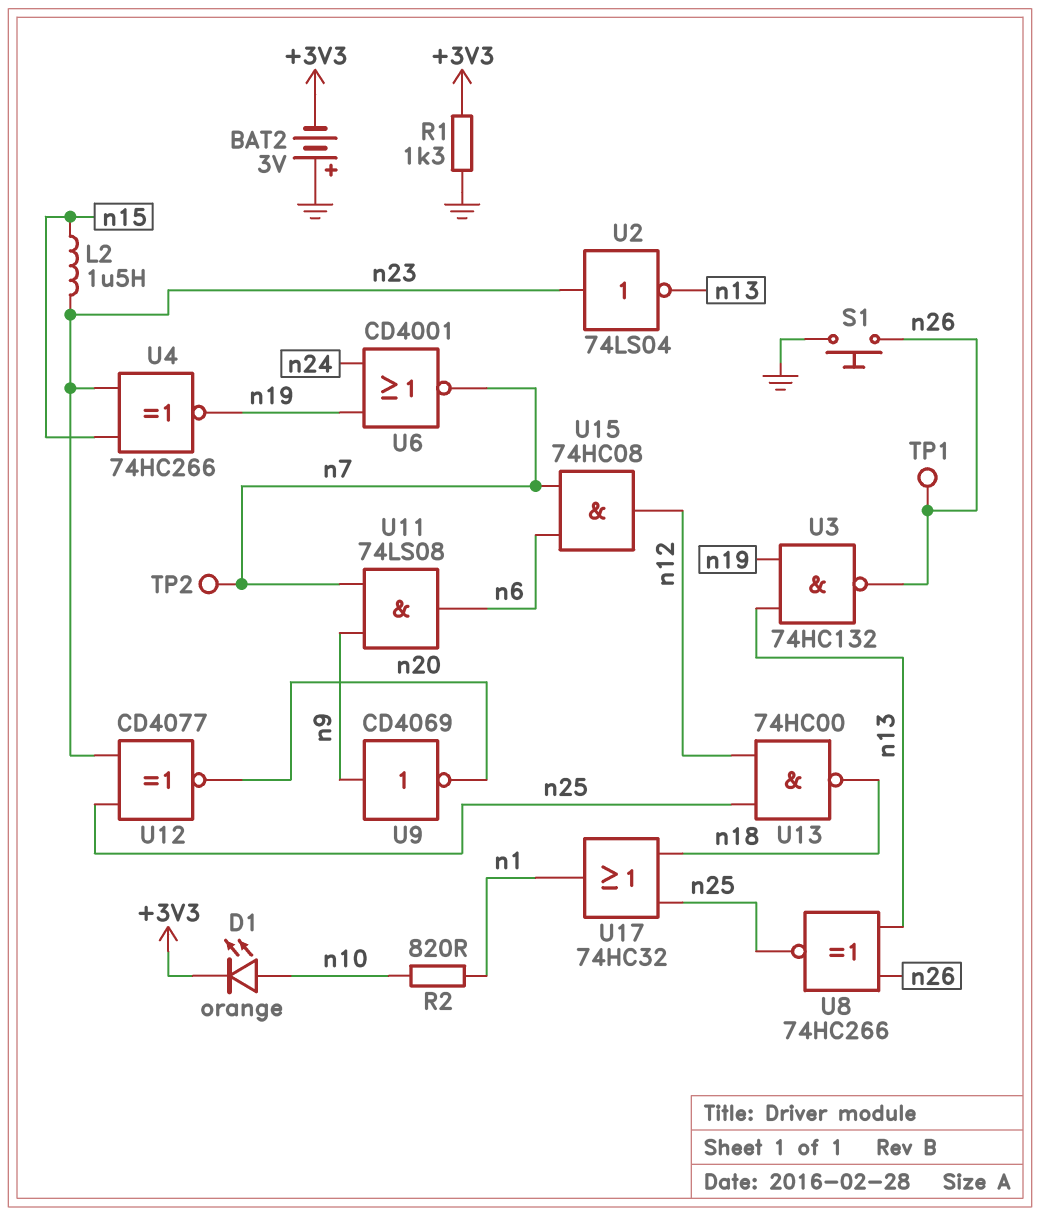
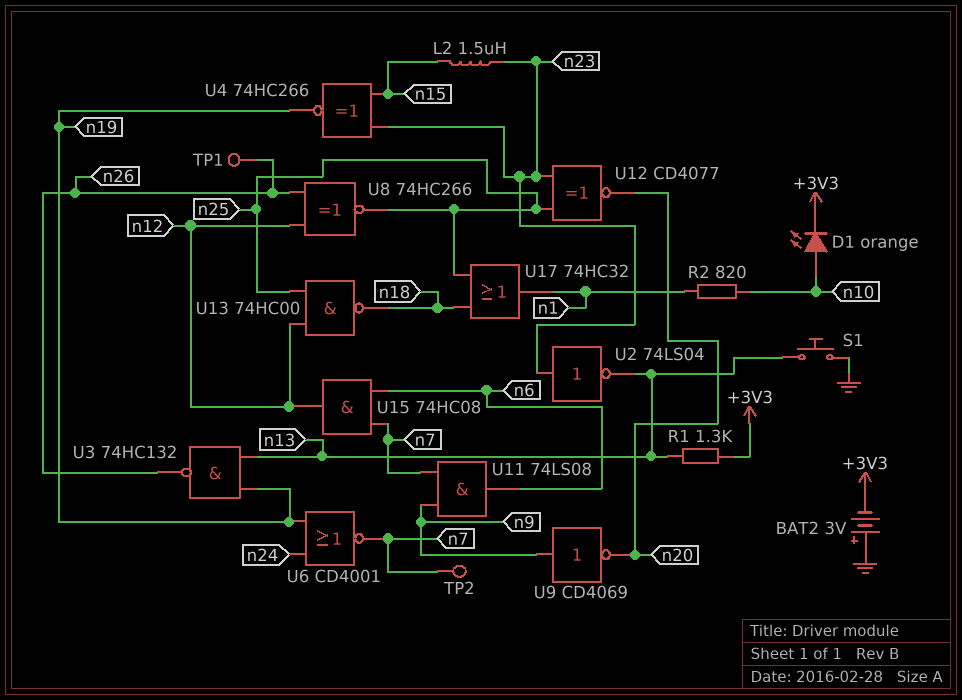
R1: 1.3k (+3V3, GND) -> 1.3k (+3V3, n13)
S1: button (GND, n26) -> button (GND, n13)
U8: XNOR 74HC266 (in n13, in n26, out n25) -> XNOR 74HC266 (in n12, in n26, out n25)

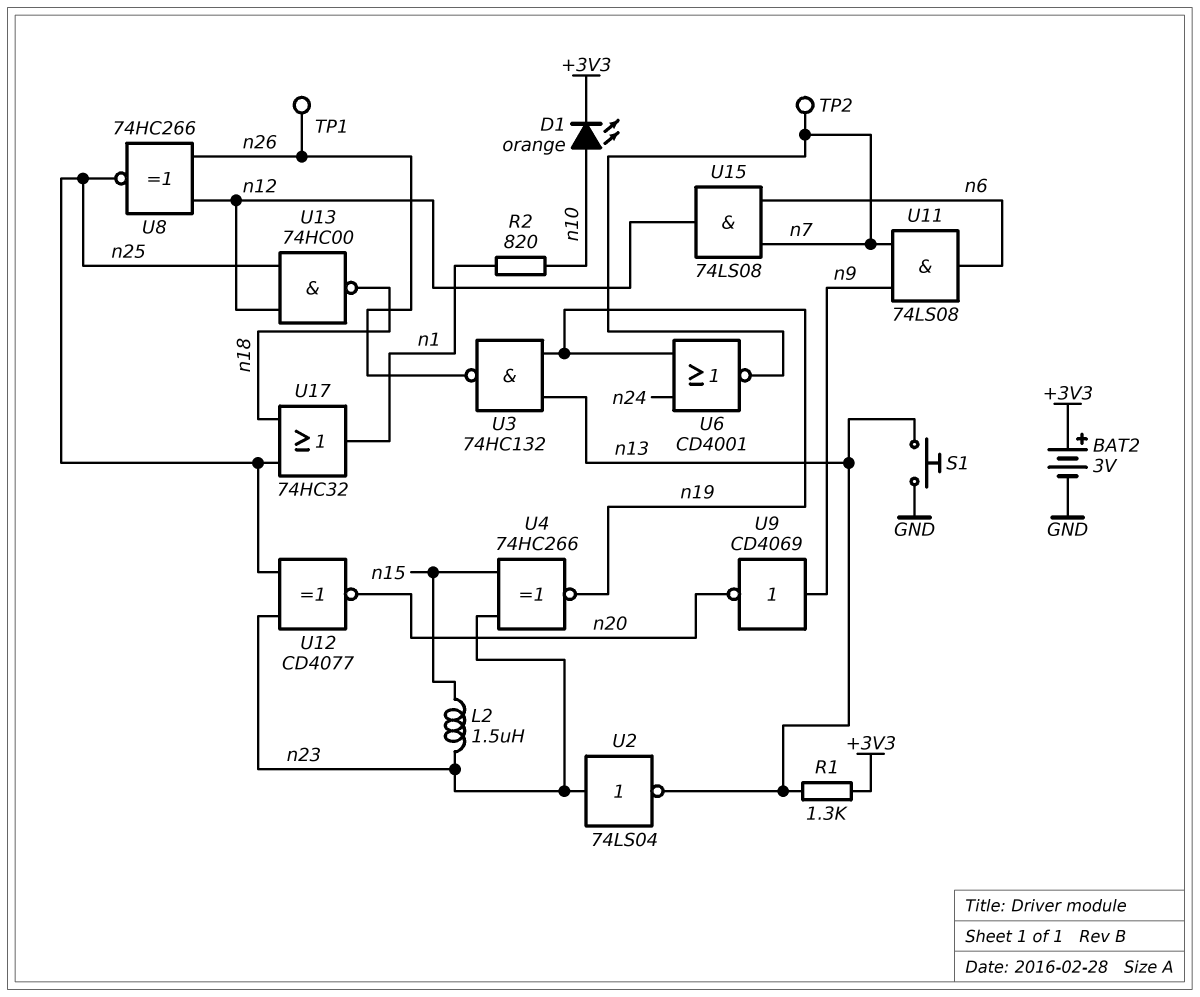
BAT2: 3V (plus GND, minus +3V3) -> 3V (plus +3V3, minus GND)
U15: AND 74HC08 (in n6, in n7, out n12) -> AND 74LS08 (in n6, in n7, out n12)

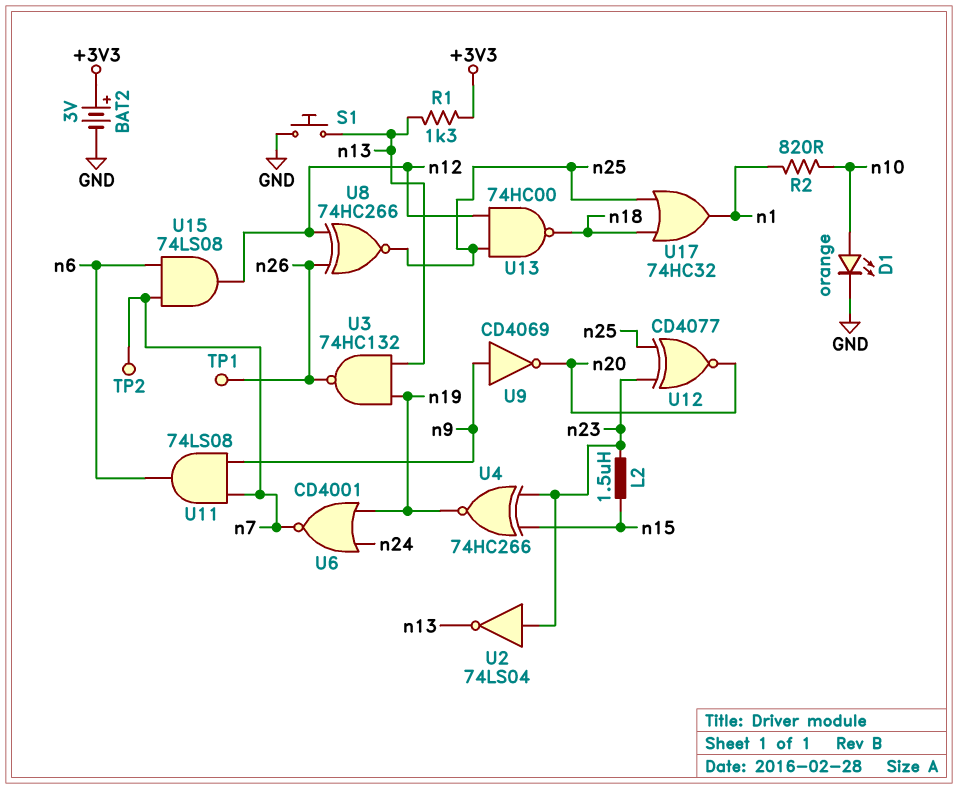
D1: LED orange (A n10, K +3V3) -> LED orange (A n10, K GND)

